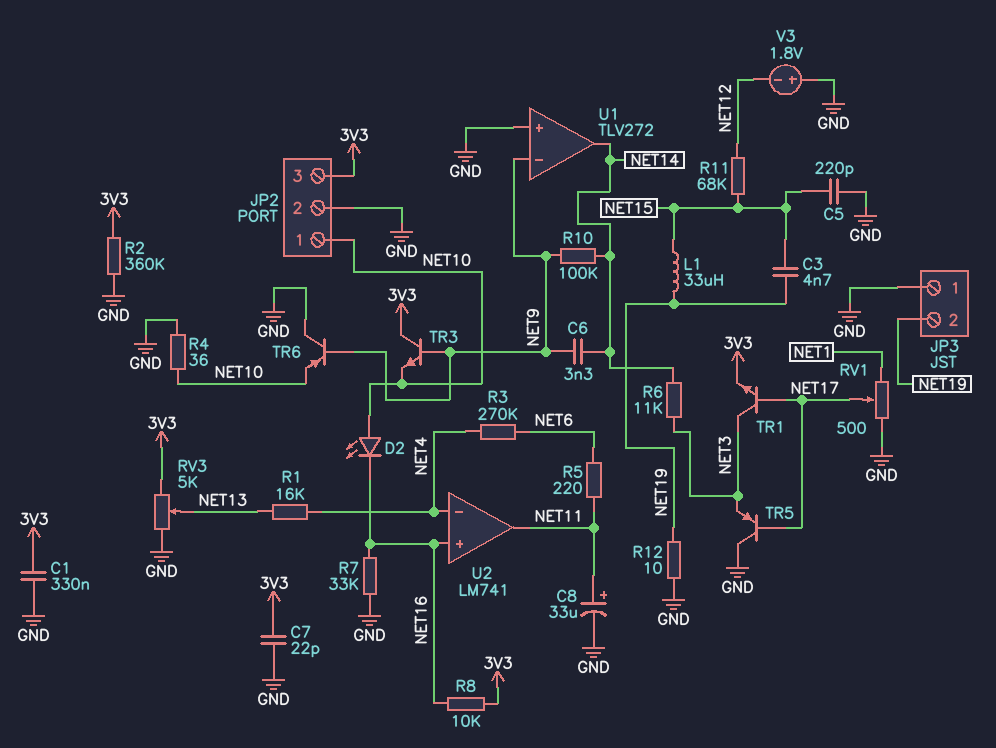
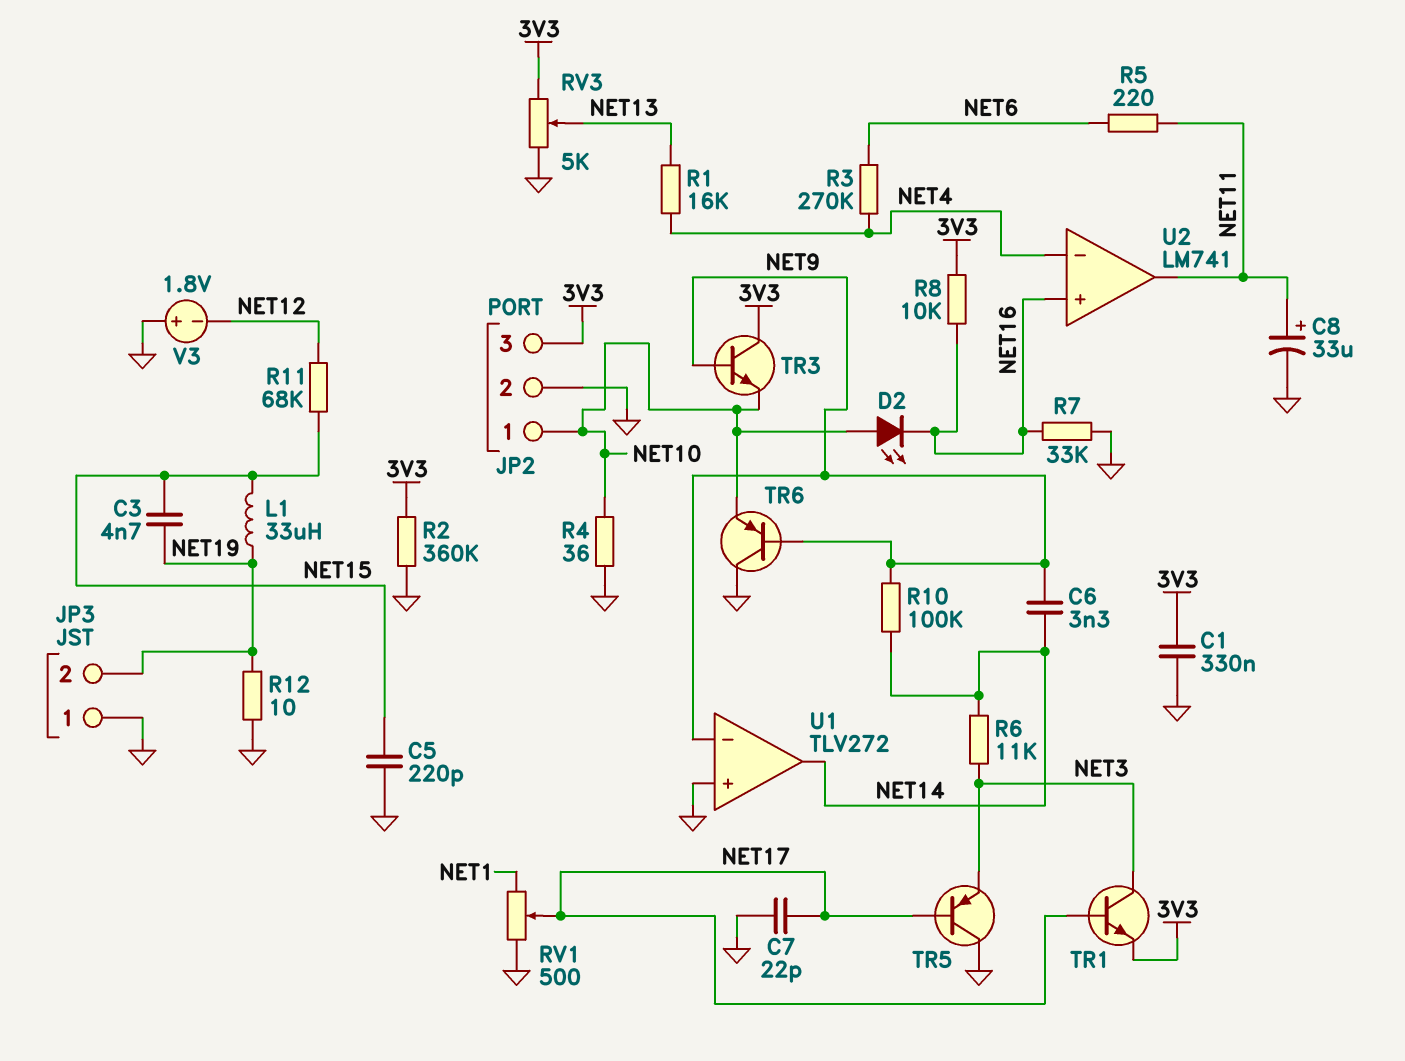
C7: 22pF (3V3, GND) -> 22pF (GND, NET17)

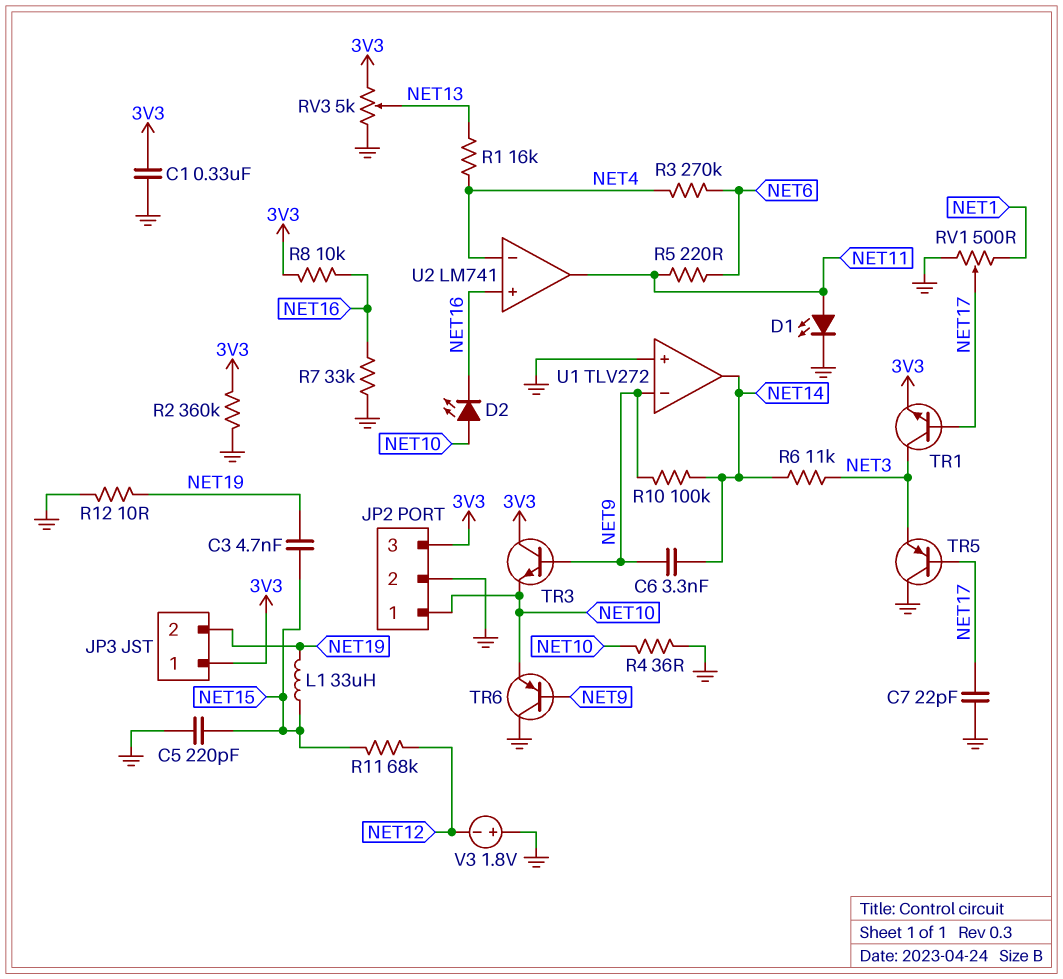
C8: 33uF (plus NET11, minus GND) -> none
D1: none -> LED (A NET11, K GND)
JP3 pin 1: GND -> 3V3

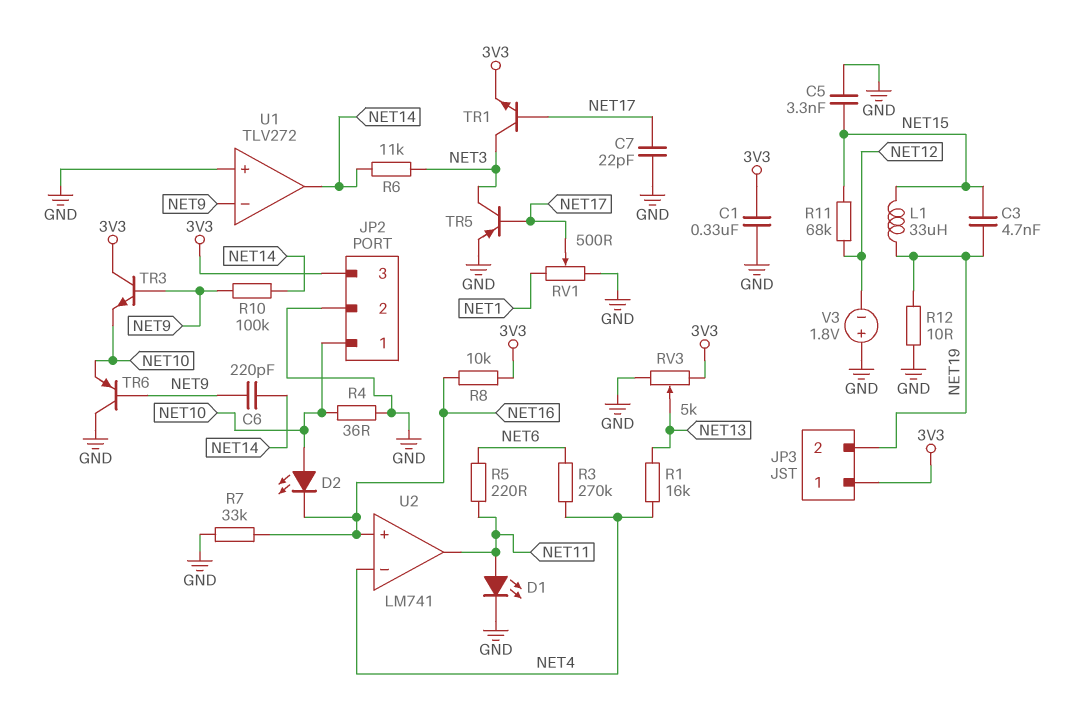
C5: 220pF (GND, NET15) -> 3.3nF (GND, NET15)
C6: 3.3nF (NET9, NET14) -> 220pF (NET9, NET14)
R2: 360k (3V3, GND) -> none
TR5: PNP (B NET17, C GND, E NET3) -> PNP (B NET17, C NET3, E GND)

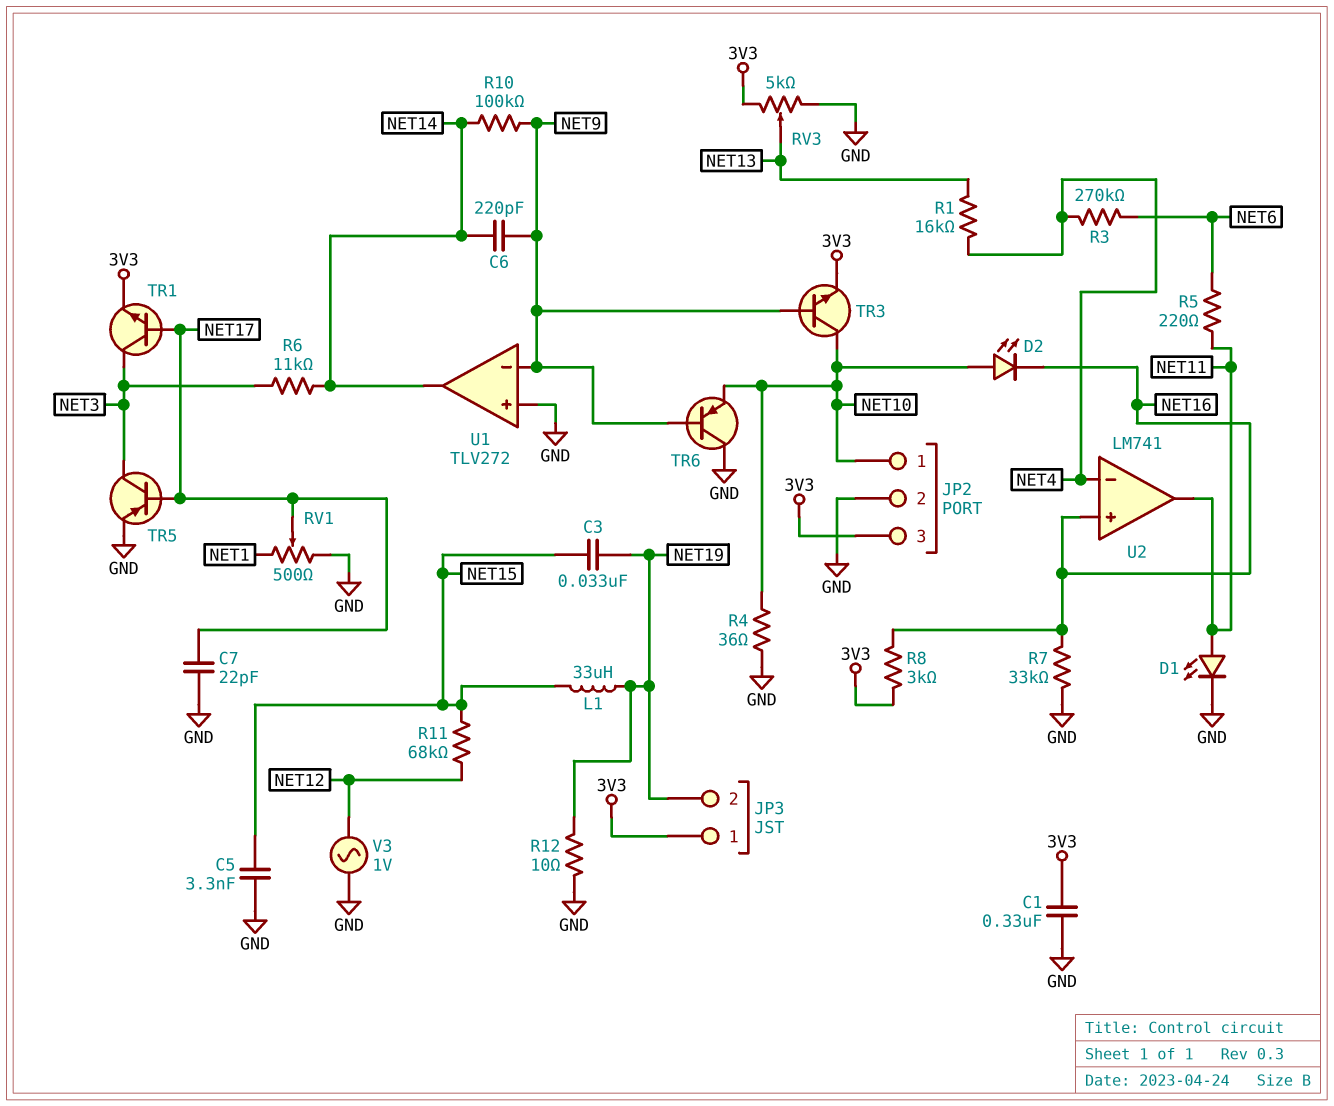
C3: 4.7nF (NET15, NET19) -> 33nF (NET15, NET19)
R8: 10k (3V3, NET16) -> 3k (3V3, NET16)
TR3: NPN (B NET9, C 3V3, E NET10) -> NPN (B NET9, C NET10, E 3V3)
V3: 1.8V (plus GND, minus NET12) -> AC 1V (GND, NET12)

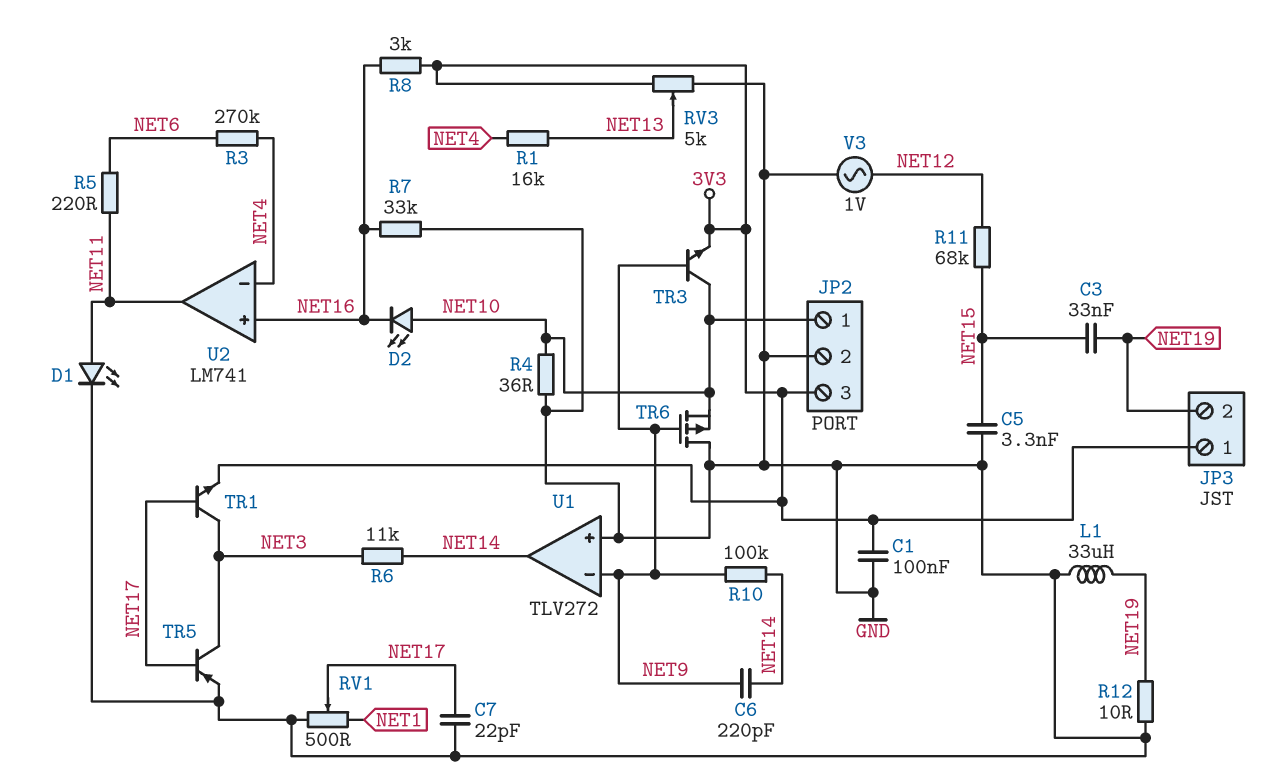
C1: 330nF (3V3, GND) -> 100nF (3V3, GND)
L1: 33uH (NET15, NET19) -> 33uH (GND, NET19)
TR6: PNP (B NET9, C GND, E NET10) -> PMOS (G NET9, D GND, S NET10)

